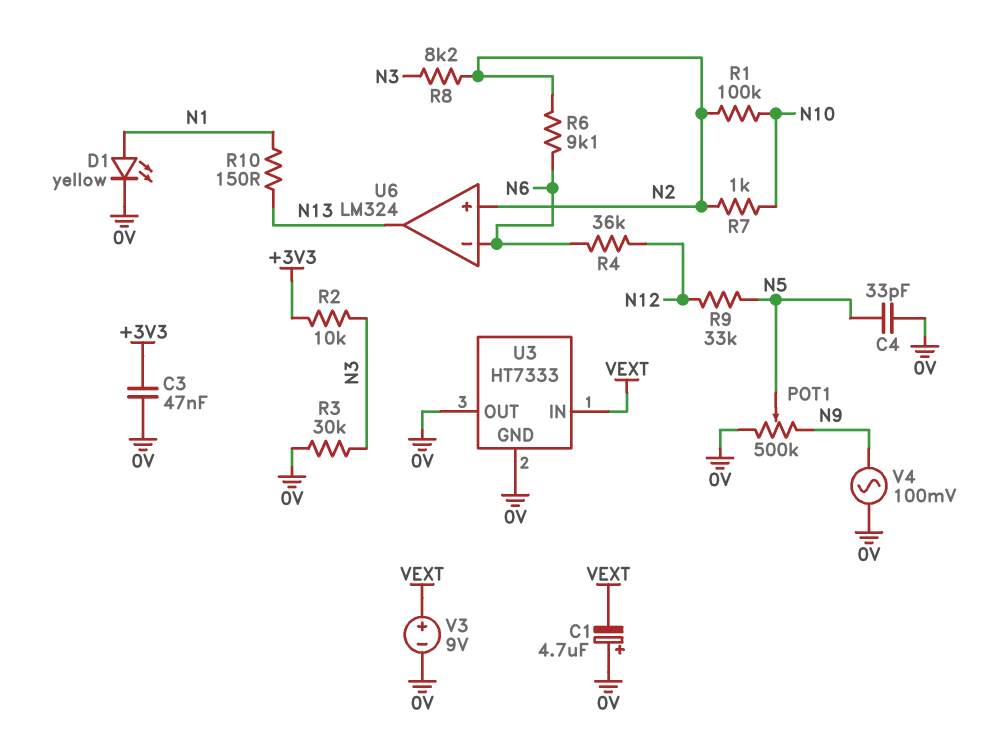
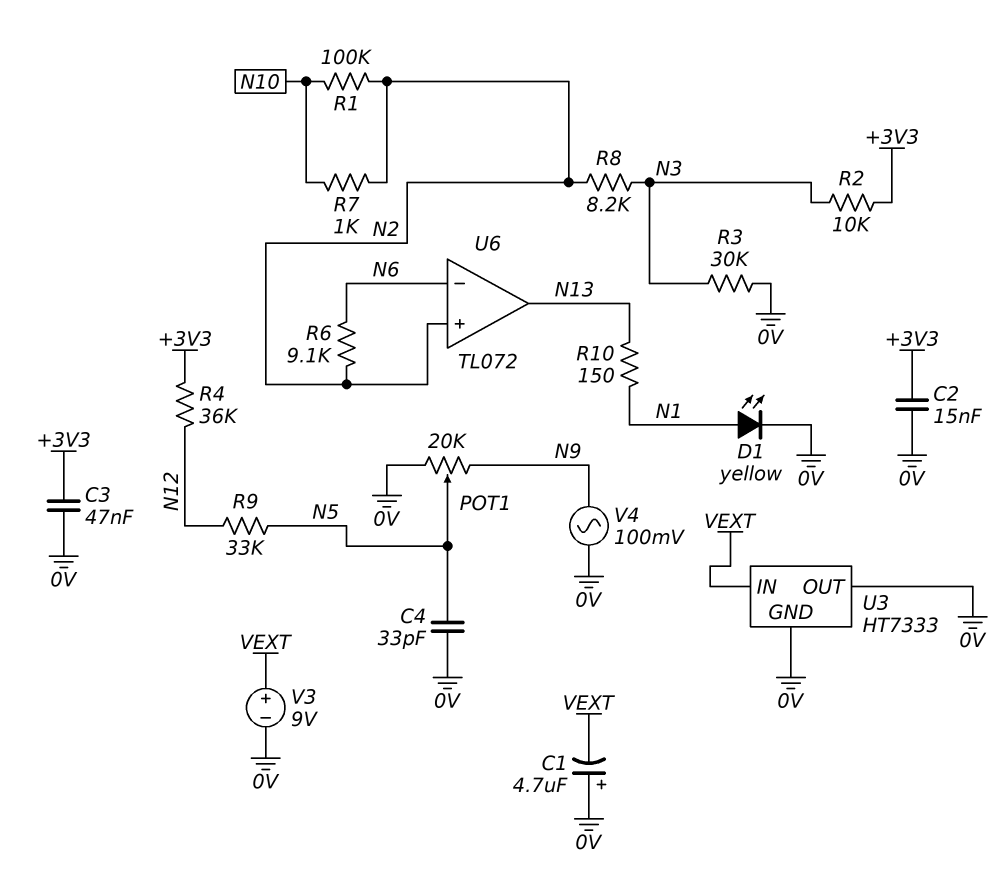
C2: none -> 15nF (+3V3, 0V)
POT1: 500k (0V, N9, wiper N5) -> 20k (0V, N9, wiper N5)
R4: 36k (N6, N12) -> 36k (+3V3, N12)
U6: LM324 -> TL072

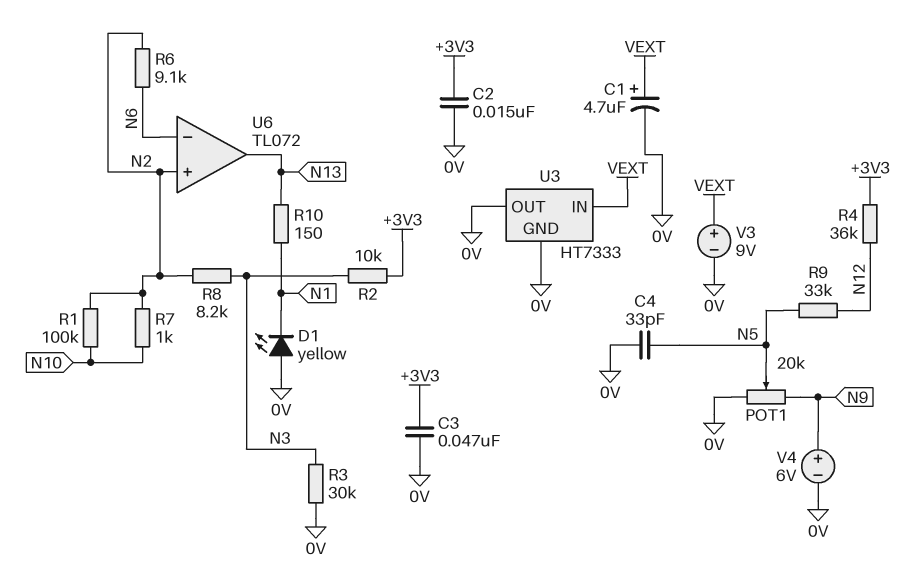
C1: 4.7uF (plus 0V, minus VEXT) -> 4.7uF (plus VEXT, minus 0V)
D1: LED yellow (A N1, K 0V) -> LED yellow (A 0V, K N1)
V4: AC 100mV (0V, N9) -> 6V (plus N9, minus 0V)

